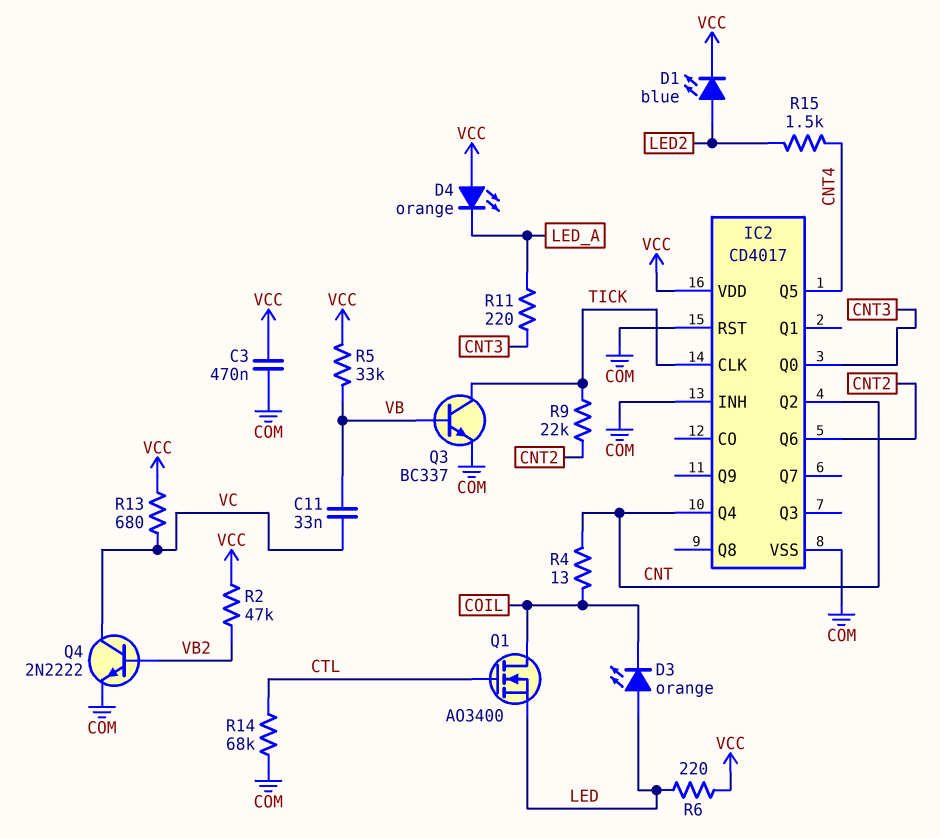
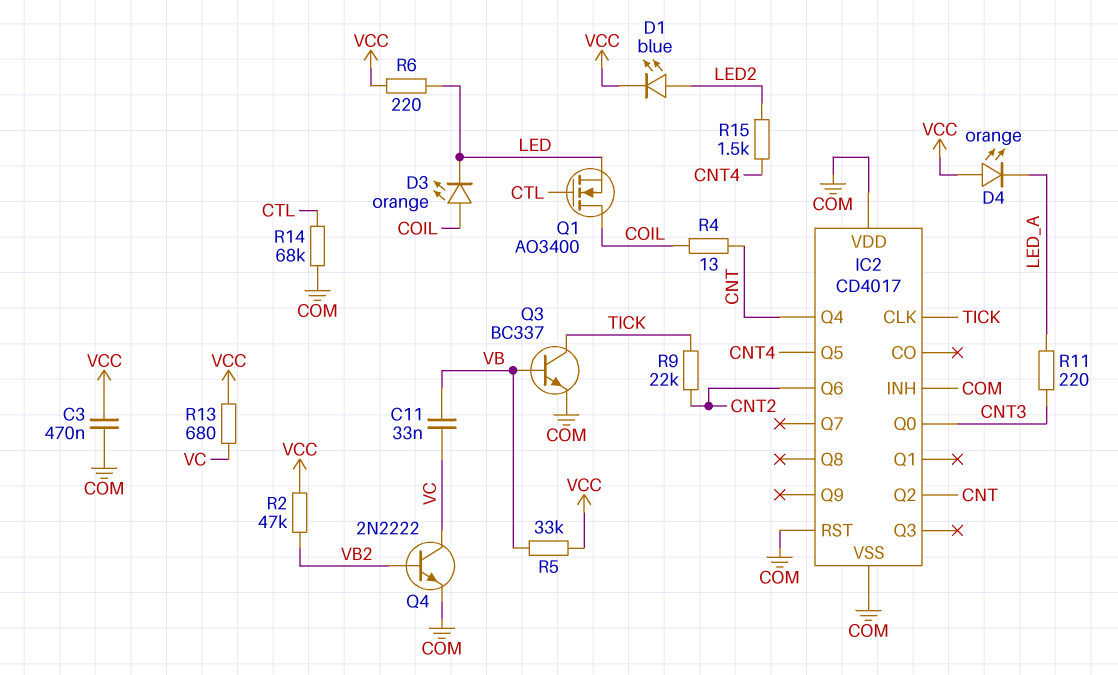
D3: LED orange (A LED, K COIL) -> LED orange (A COIL, K LED)
IC2 pin VDD: VCC -> COM

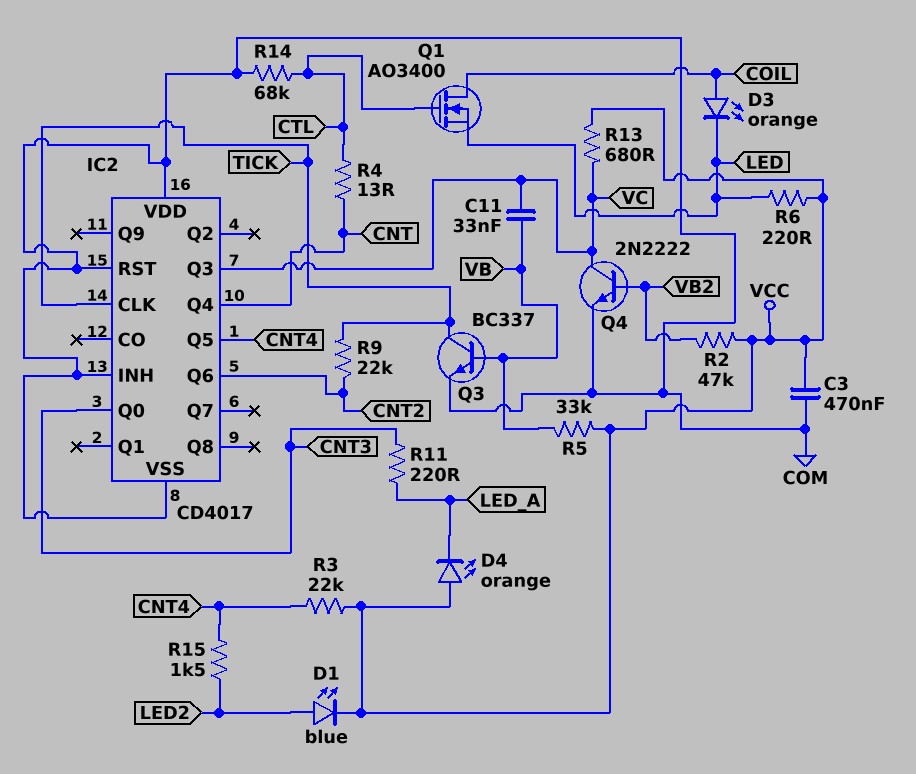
IC2 pin Q2: CNT -> none
IC2 pin Q3: none -> VC
R3: none -> 22k (CNT4, VCC)
R4: 13 (CNT, COIL) -> 13 (CNT, CTL)

